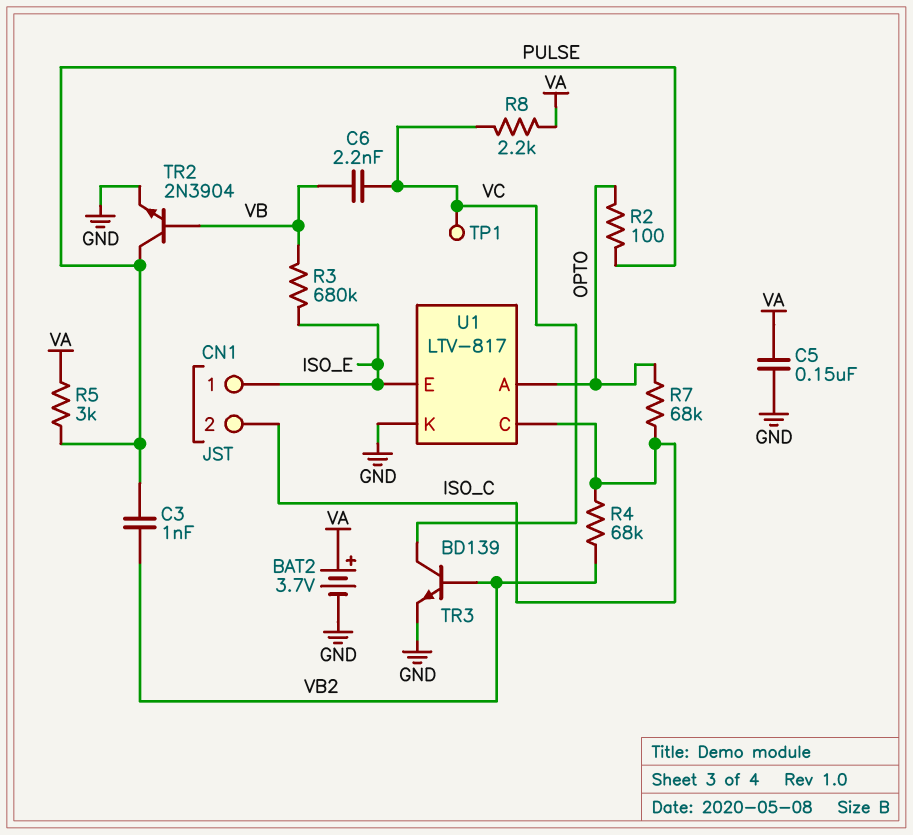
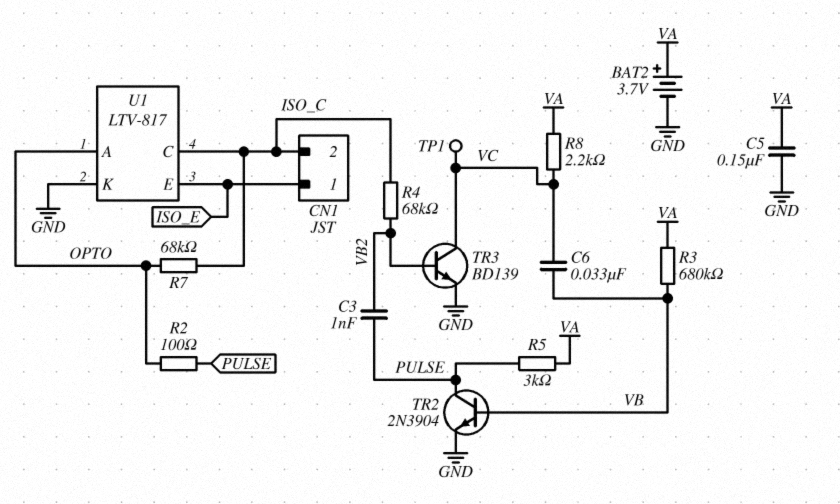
C6: 2.2nF (VB, VC) -> 33nF (VB, VC)
R3: 680k (ISO_E, VB) -> 680k (VA, VB)

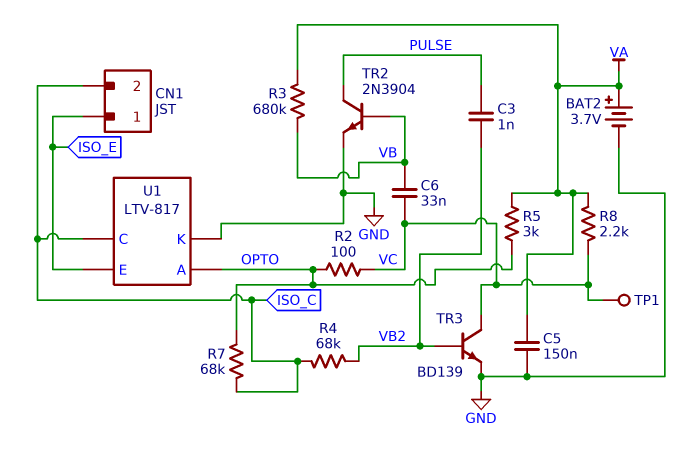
R2: 100 (OPTO, PULSE) -> 100 (OPTO, VC)
R5: 3k (PULSE, VA) -> 3k (OPTO, VA)

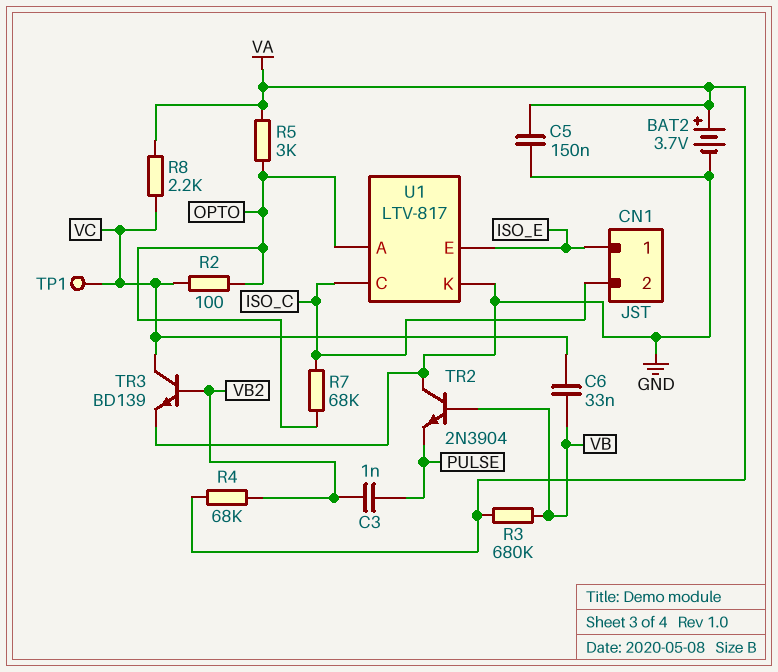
R4: 68k (ISO_C, VB2) -> 68k (VA, VB2)
TR2: NPN 2N3904 (B VB, C PULSE, E GND) -> NPN 2N3904 (B VB, C GND, E PULSE)

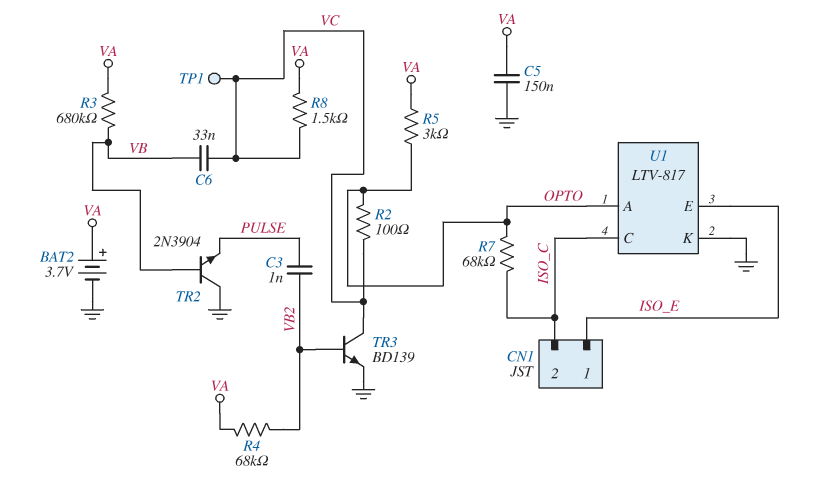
R8: 2.2k (VA, VC) -> 1.5k (VA, VC)

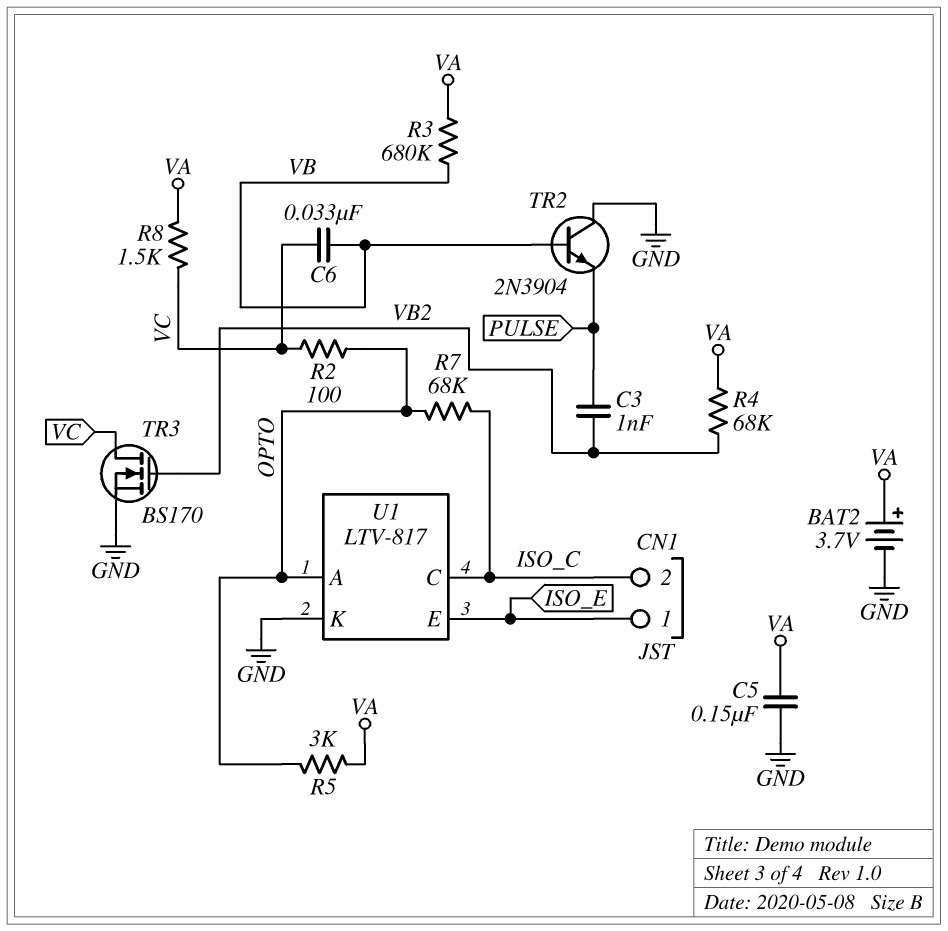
TP1: test point (VC) -> none
TR3: NPN BD139 (B VB2, C VC, E GND) -> NMOS BS170 (G VB2, D VC, S GND)

